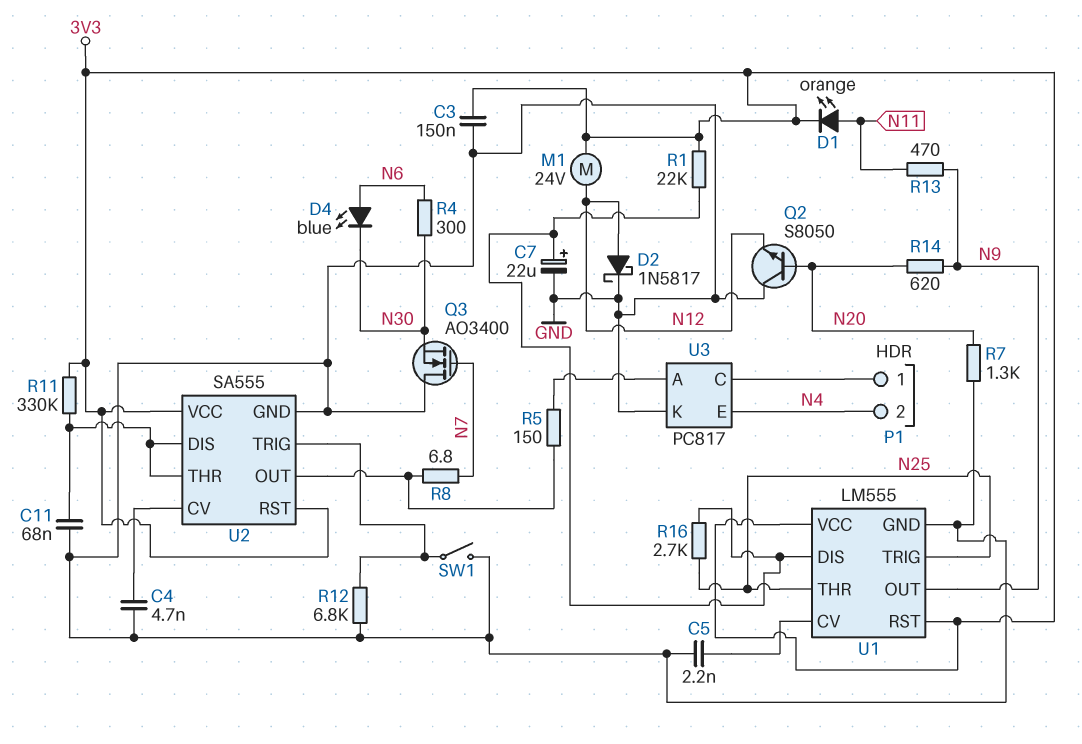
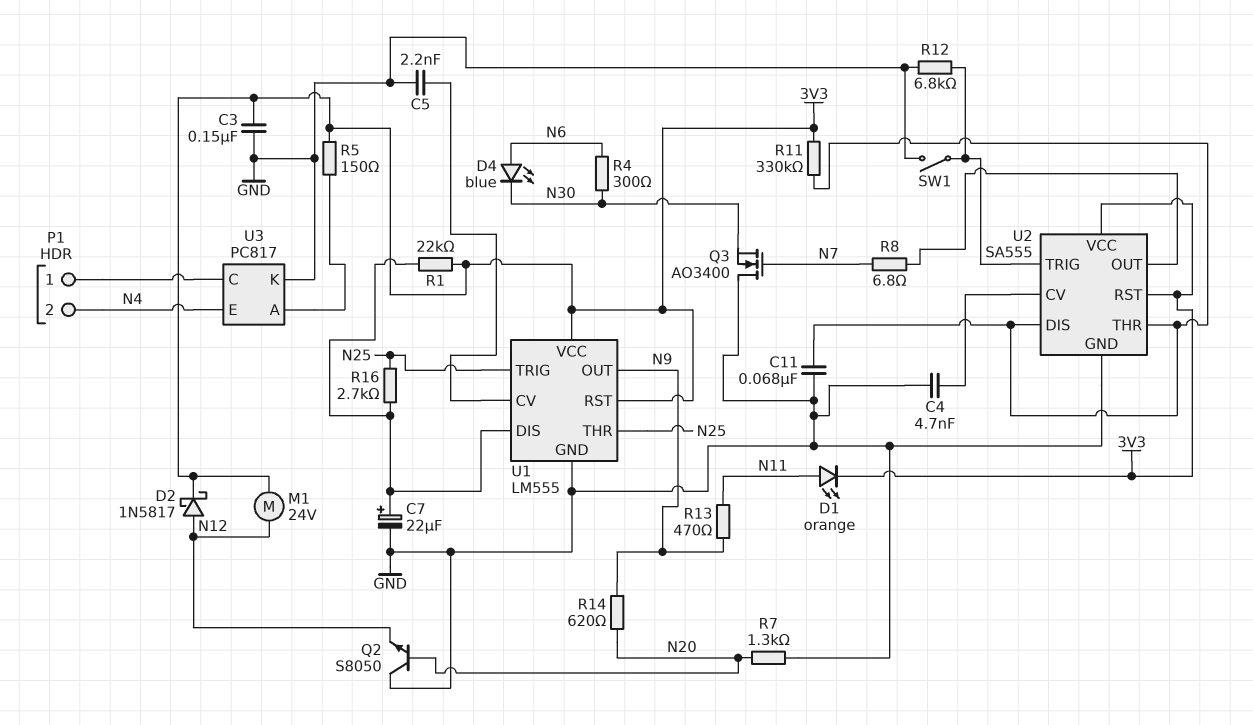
D2: schottky 1N5817 (A N12, K GND) -> schottky 1N5817 (A N12, K 3V3)
R5: 150 (U2/OUT, U3/A) -> 150 (3V3, U3/A)

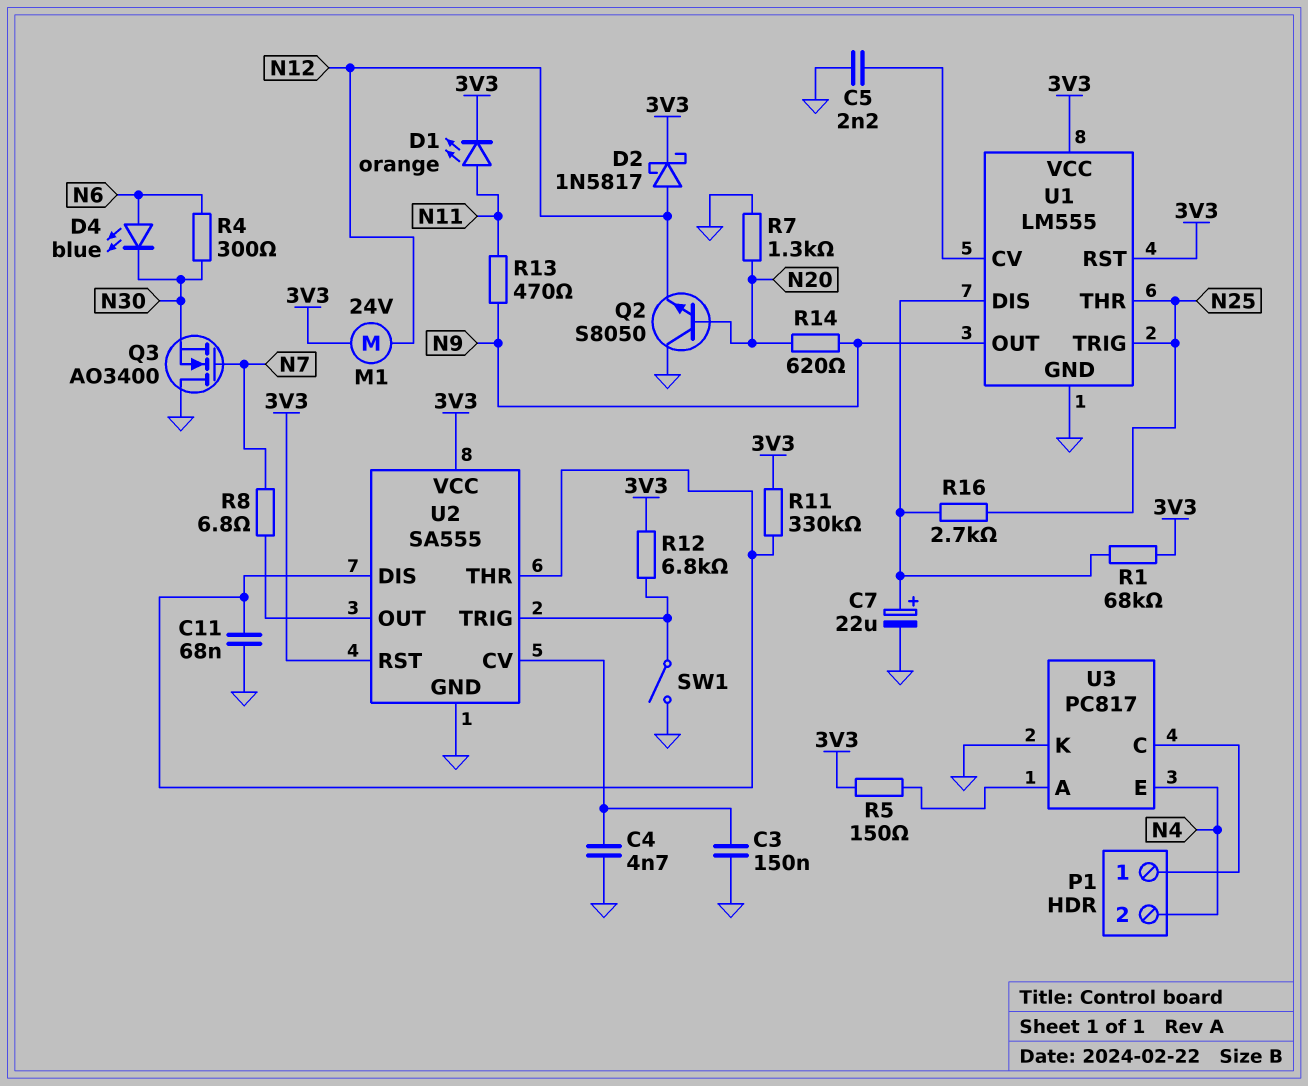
C3: 150nF (3V3, GND) -> 150nF (GND, U2/CV)
R1: 22k (3V3, U1/DIS) -> 68k (3V3, U1/DIS)
R12: 6.8k (GND, U2/TRIG) -> 6.8k (3V3, U2/TRIG)

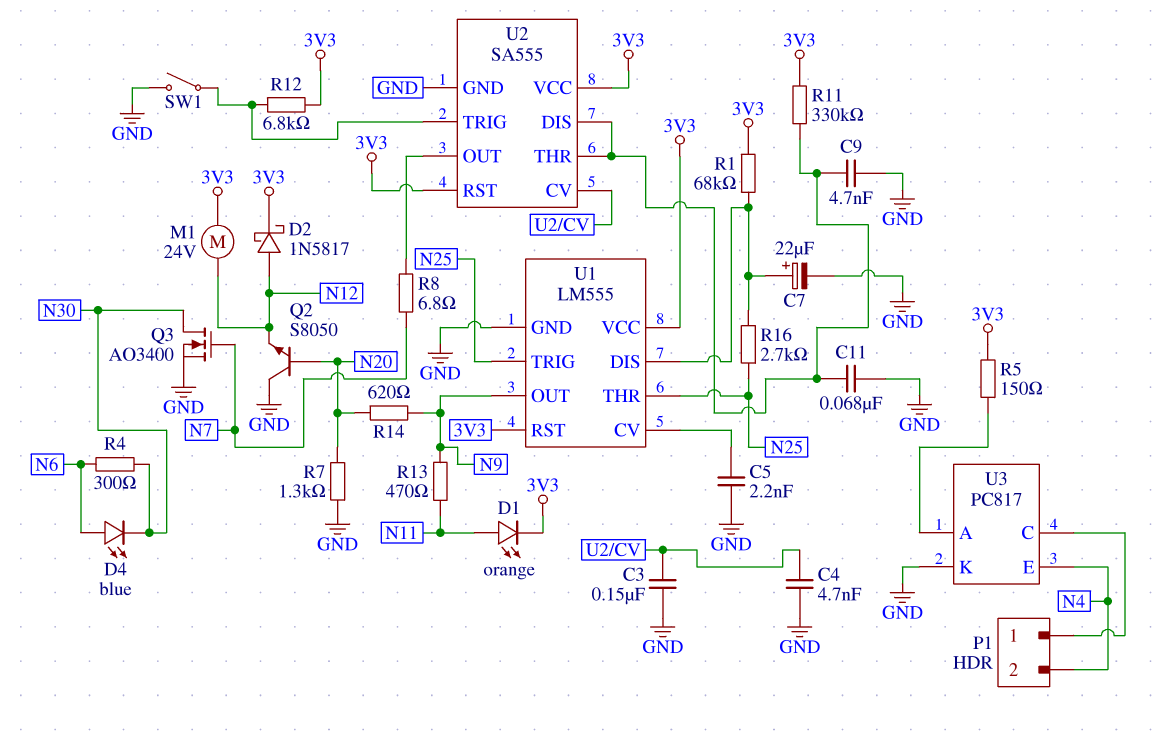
C9: none -> 4.7nF (GND, U2/DIS)
Q3: NMOS AO3400 (G N7, D GND, S N30) -> NMOS AO3400 (G N7, D N30, S GND)

